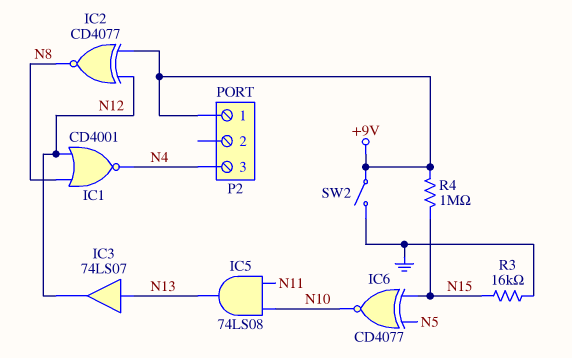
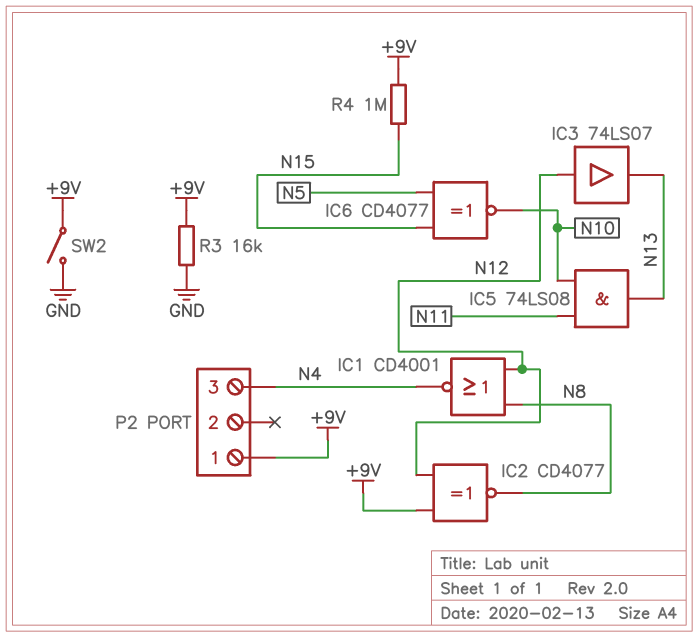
IC3: buffer 74LS07 (in N13, out N12) -> buffer 74LS07 (in N12, out N13)
R3: 16k (GND, N15) -> 16k (+9V, GND)

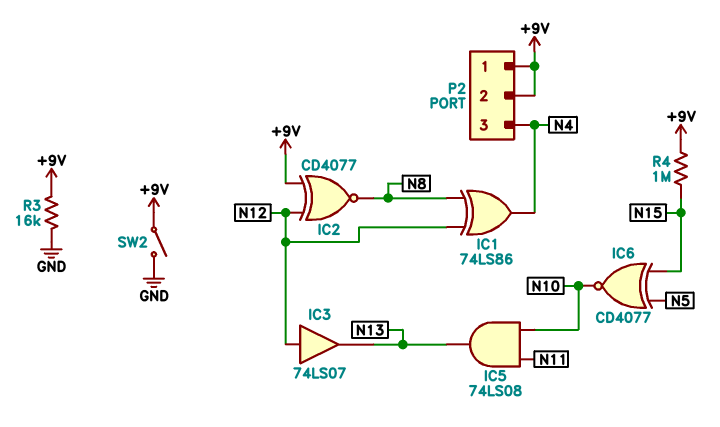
IC1: NOR CD4001 (in N8, in N12, out N4) -> XOR 74LS86 (in N8, in N12, out N4)
P2 pin 2: none -> +9V

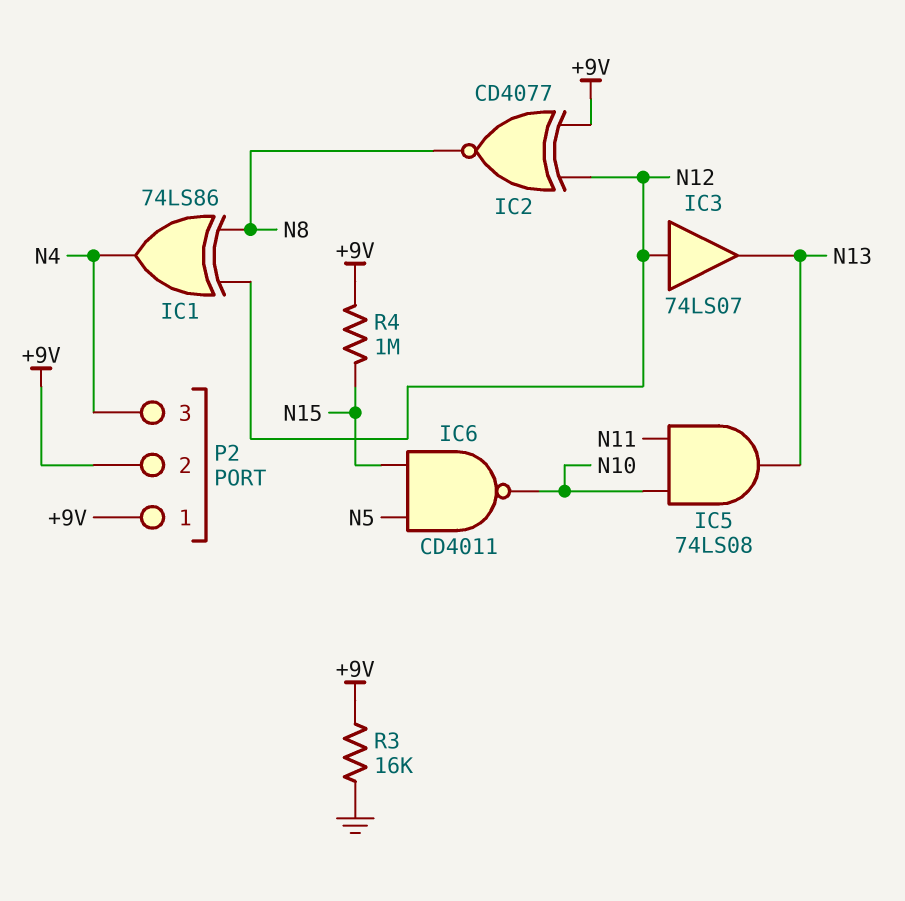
IC6: XNOR CD4077 (in N5, in N15, out N10) -> NAND CD4011 (in N5, in N15, out N10)
SW2: switch (+9V, GND) -> none

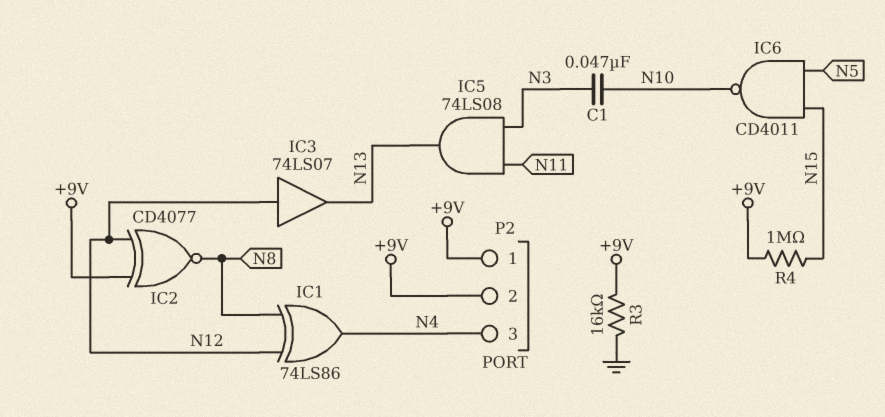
C1: none -> 47nF (N3, N10)
IC5: AND 74LS08 (in N10, in N11, out N13) -> AND 74LS08 (in N3, in N11, out N13)

